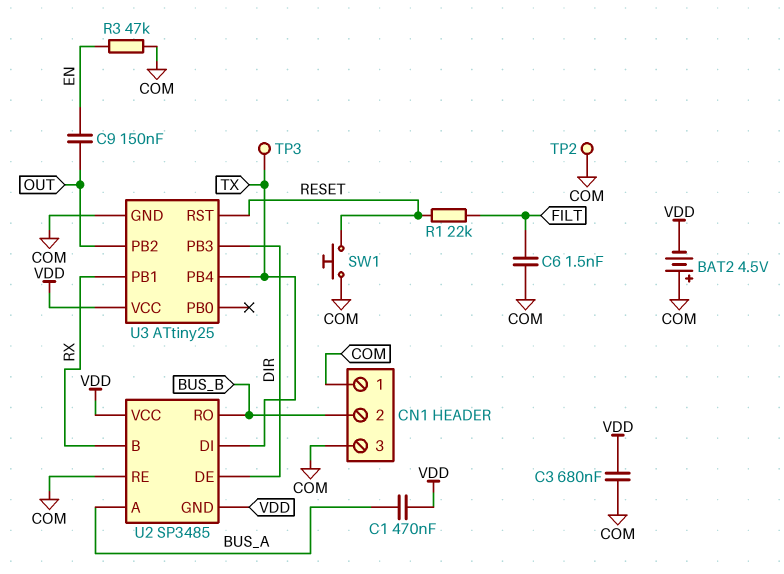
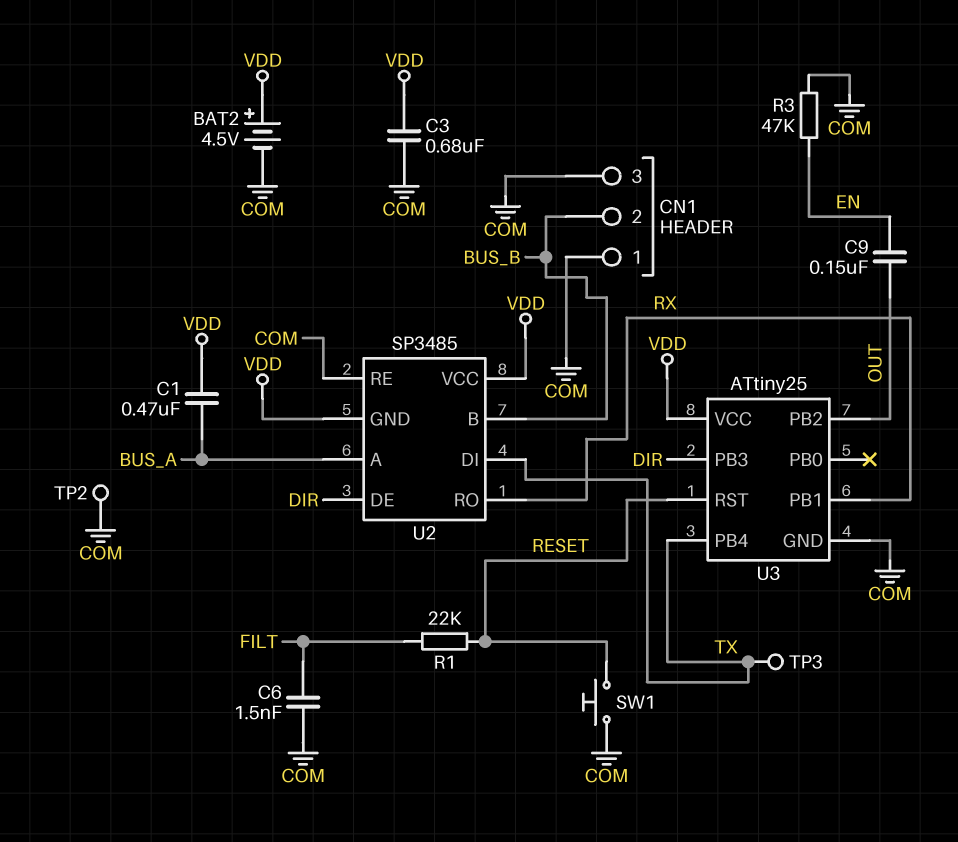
BAT2: 4.5V (plus COM, minus VDD) -> 4.5V (plus VDD, minus COM)
U2 pin B: RX -> BUS_B
U2 pin RO: BUS_B -> RX

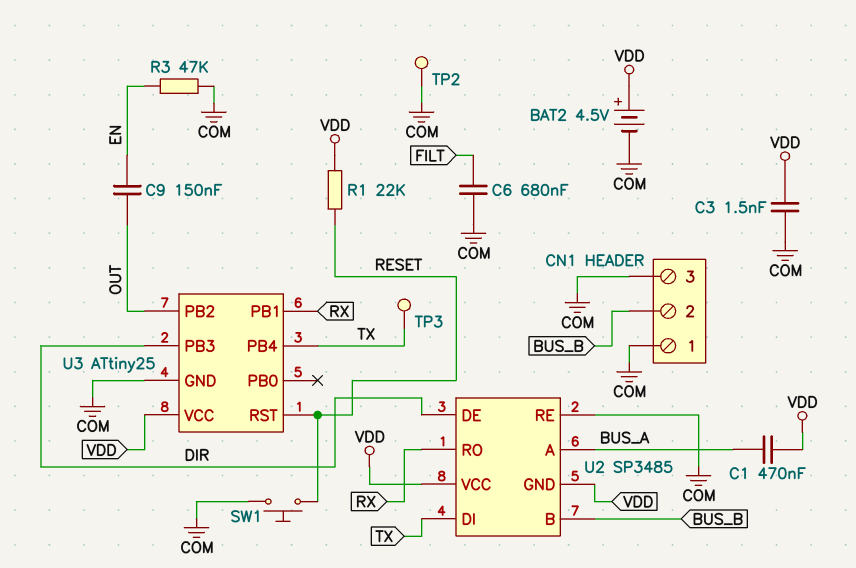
C3: 680nF (COM, VDD) -> 1.5nF (COM, VDD)
C6: 1.5nF (COM, FILT) -> 680nF (COM, FILT)
R1: 22k (FILT, RESET) -> 22k (RESET, VDD)

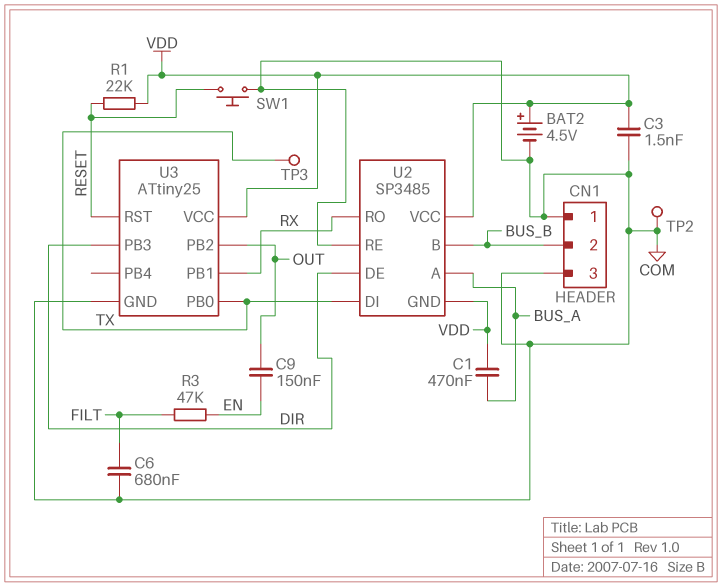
R3: 47k (COM, EN) -> 47k (EN, FILT)
U3 pin PB0: none -> TX
U3 pin PB4: TX -> none

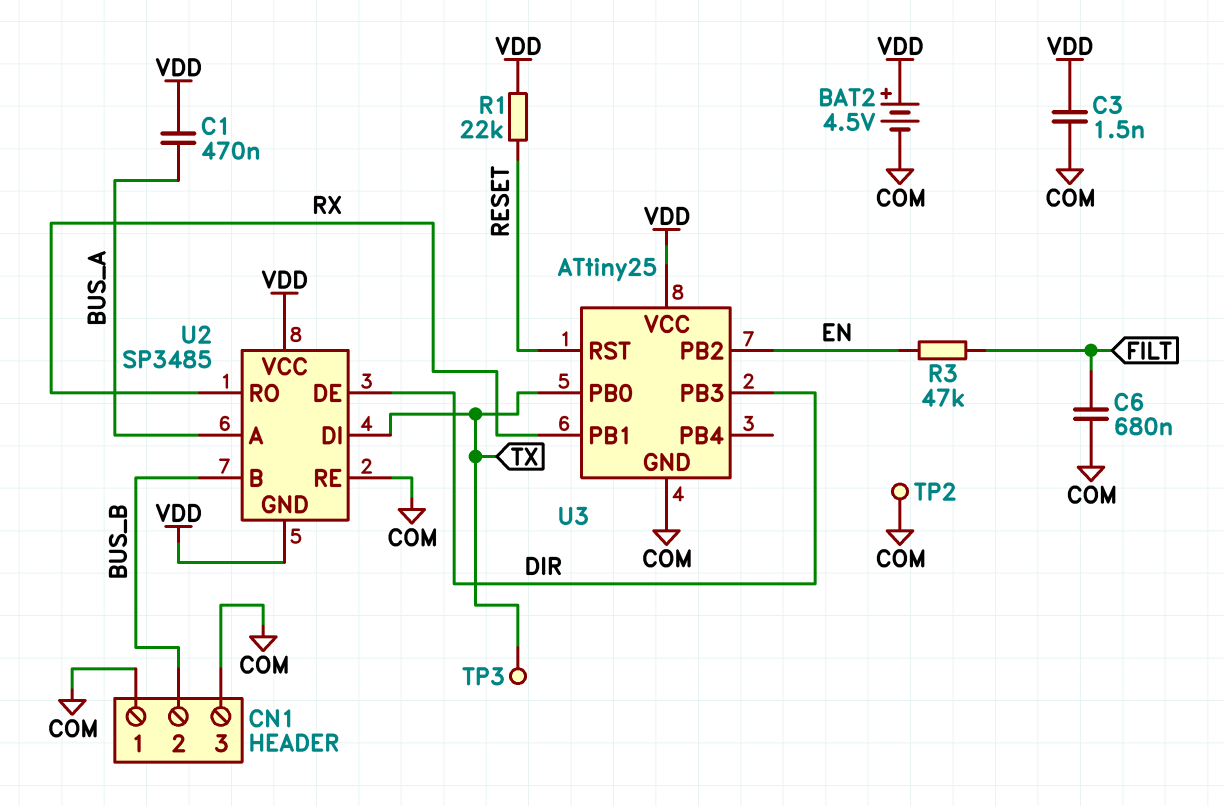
C9: 150nF (EN, OUT) -> none
SW1: button (COM, RESET) -> none
U3 pin PB2: OUT -> EN

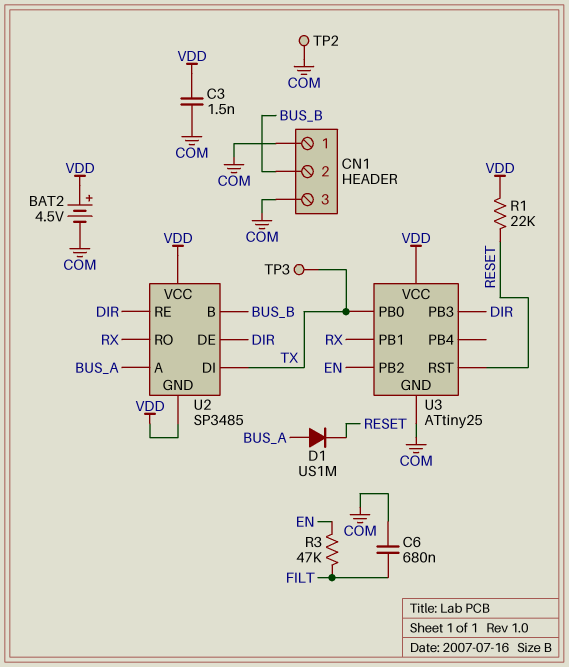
C1: 470nF (BUS_A, VDD) -> none
D1: none -> diode US1M (A BUS_A, K RESET)
U2 pin RE: COM -> DIR

